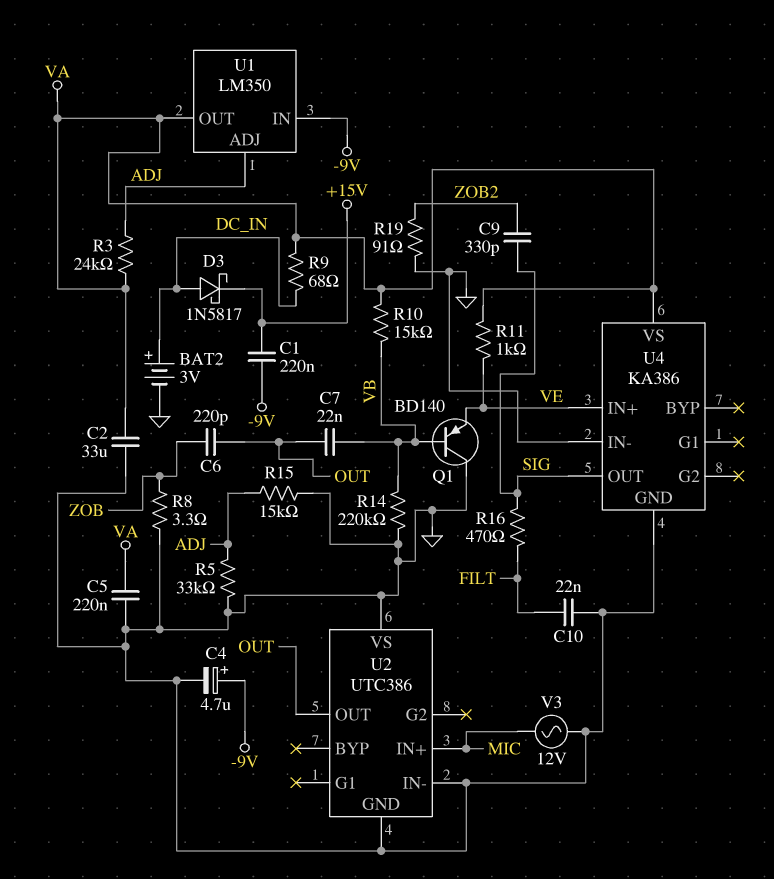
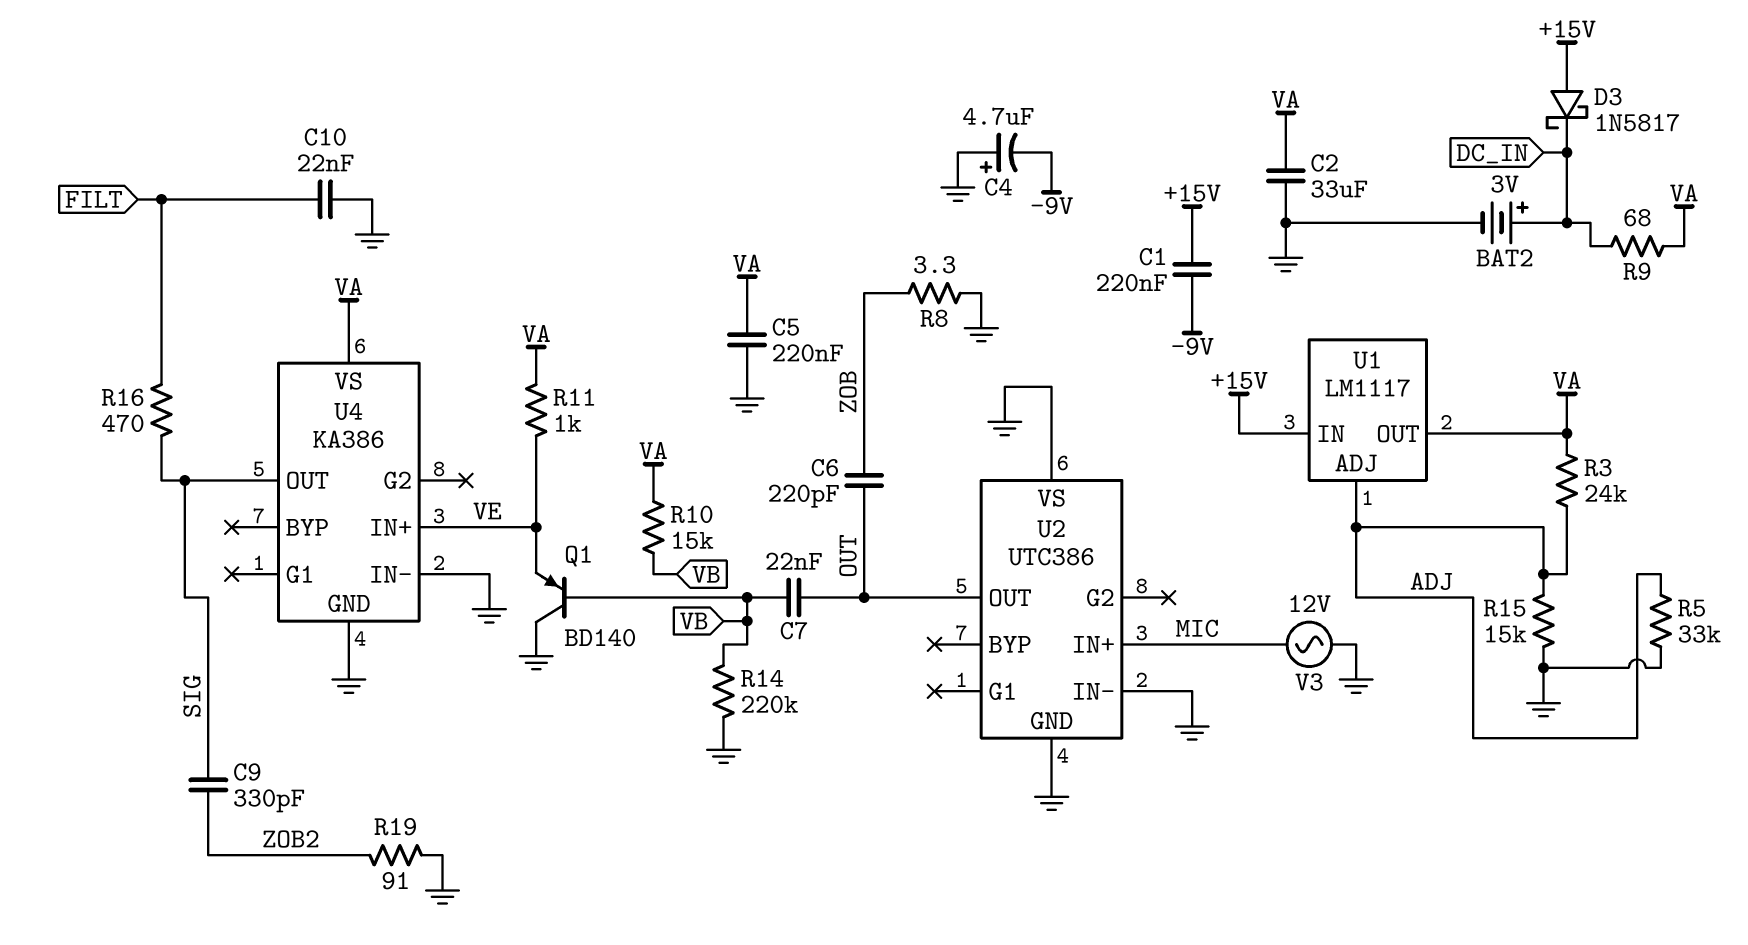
C4: 4.7uF (plus -9V, minus GND) -> 4.7uF (plus GND, minus -9V)
D3: schottky 1N5817 (A DC_IN, K +15V) -> schottky 1N5817 (A +15V, K DC_IN)
U1: LM350 -> LM1117
U1 pin IN: -9V -> +15V

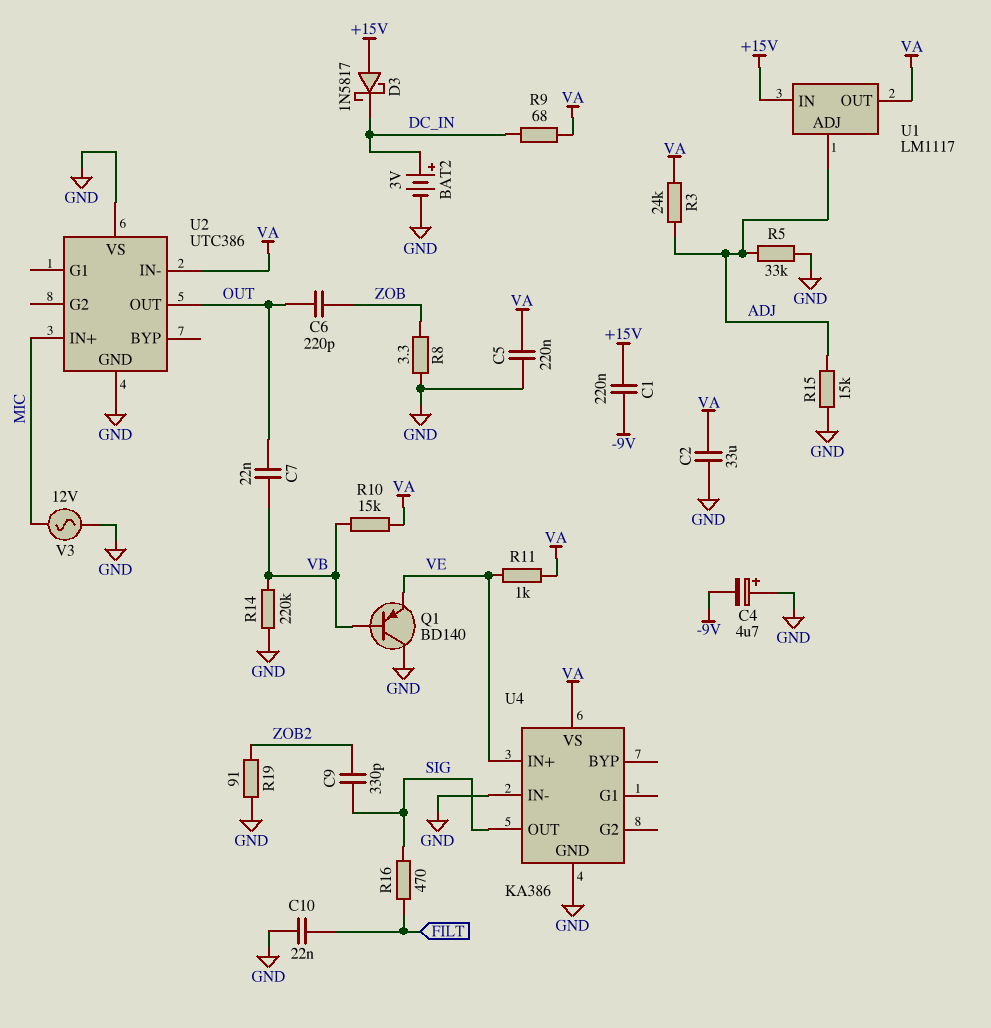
U2 pin IN-: GND -> VA

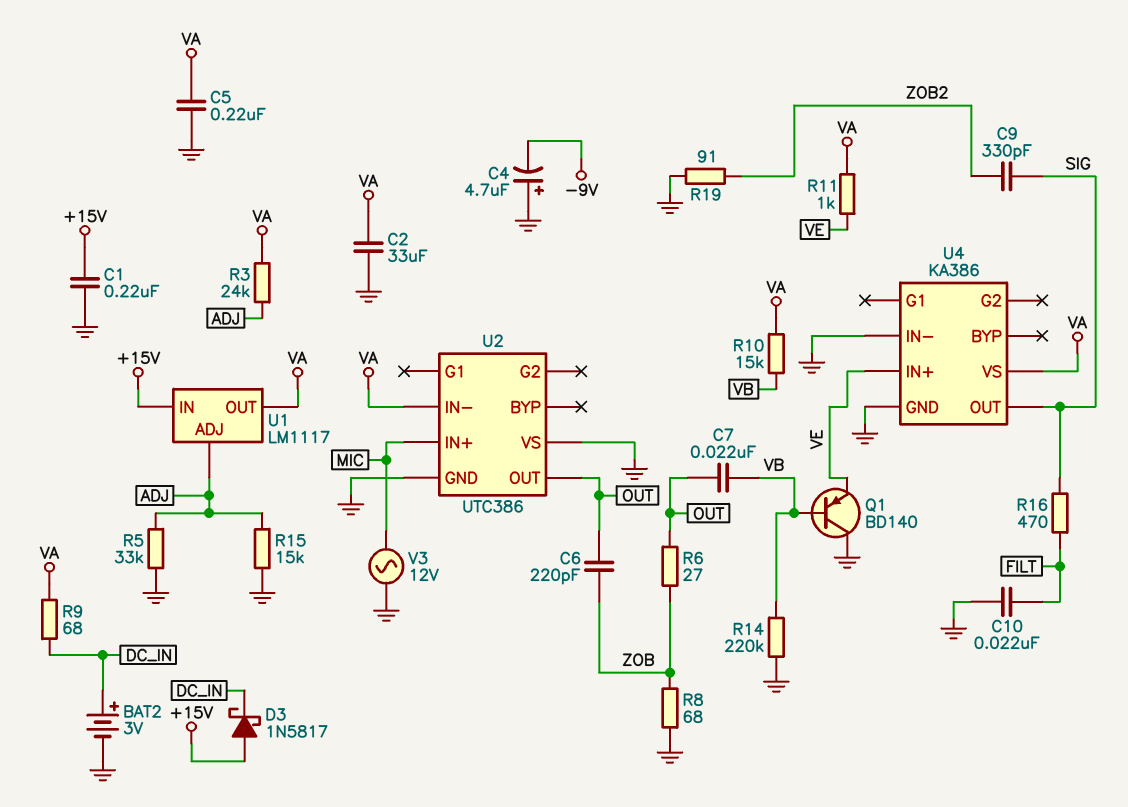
C1: 220nF (+15V, -9V) -> 220nF (+15V, GND)
R6: none -> 27 (OUT, ZOB)
R8: 3.3 (GND, ZOB) -> 68 (GND, ZOB)

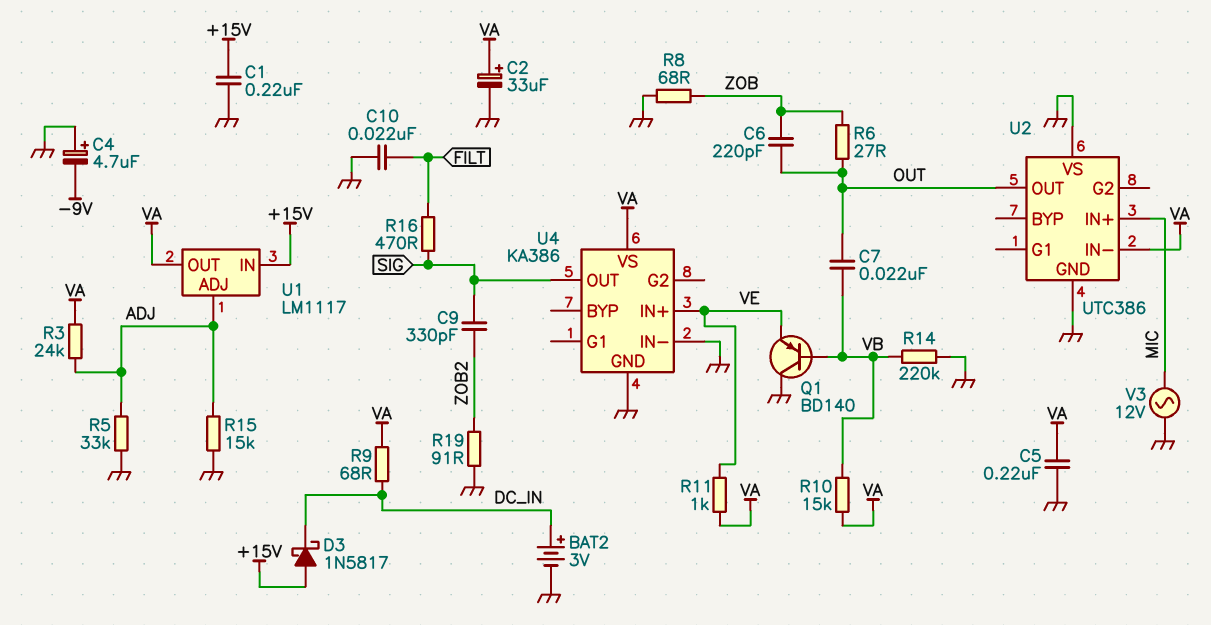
C2: 33uF (GND, VA) -> 33uF (plus VA, minus GND)

